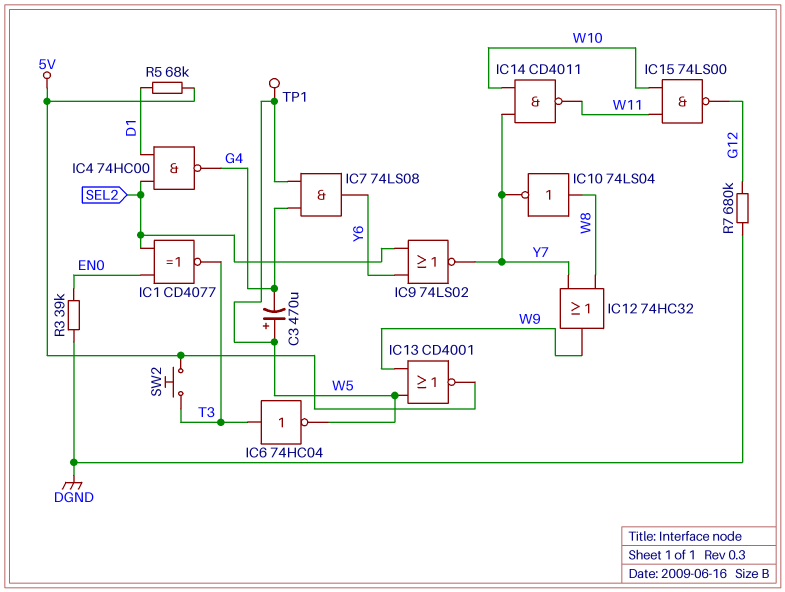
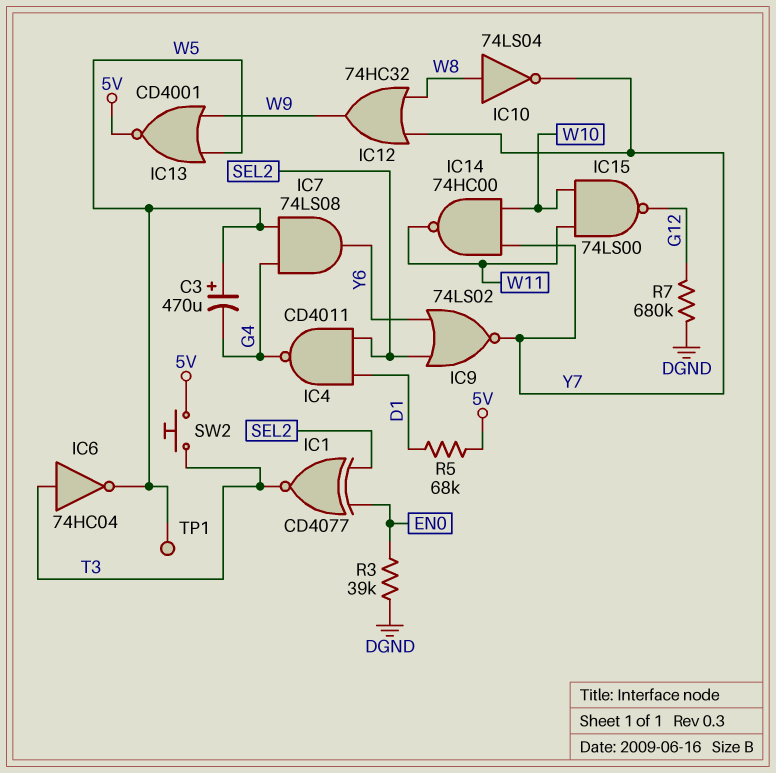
IC4: NAND 74HC00 (in D1, in SEL2, out G4) -> NAND CD4011 (in D1, in SEL2, out G4)
IC14: NAND CD4011 (in W10, in Y7, out W11) -> NAND 74HC00 (in W10, in Y7, out W11)

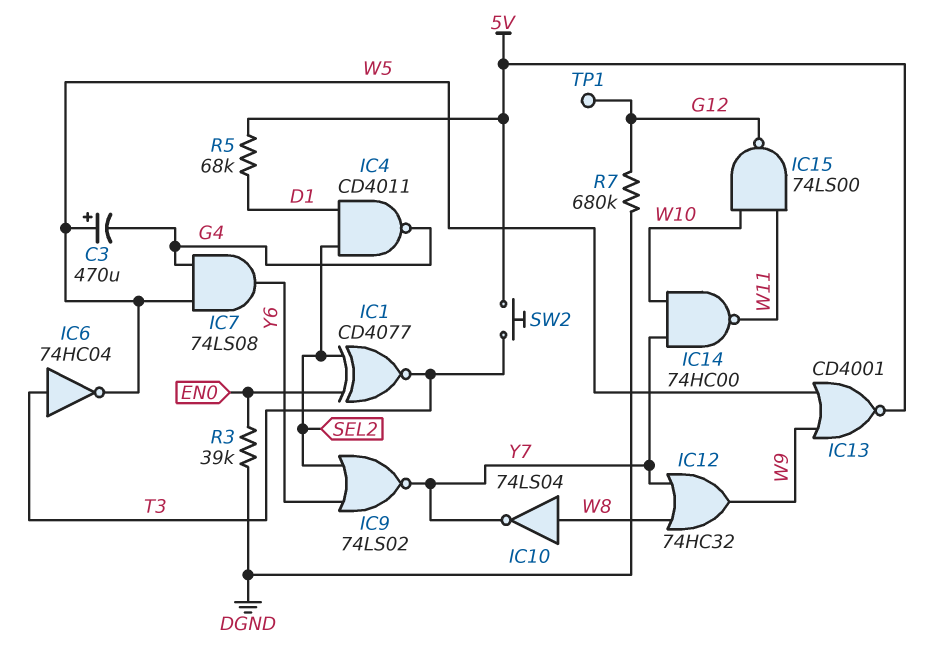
TP1: test point (W5) -> test point (G12)

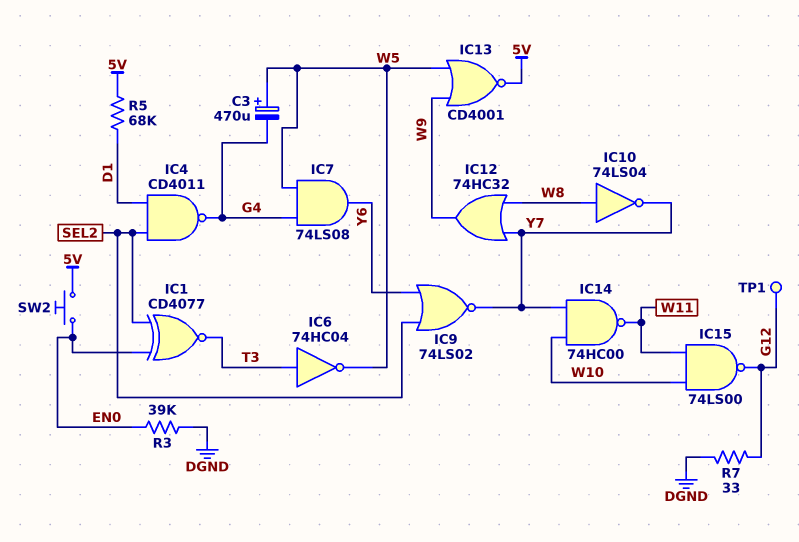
R7: 680k (DGND, G12) -> 33 (DGND, G12)
SW2: button (5V, T3) -> button (5V, EN0)

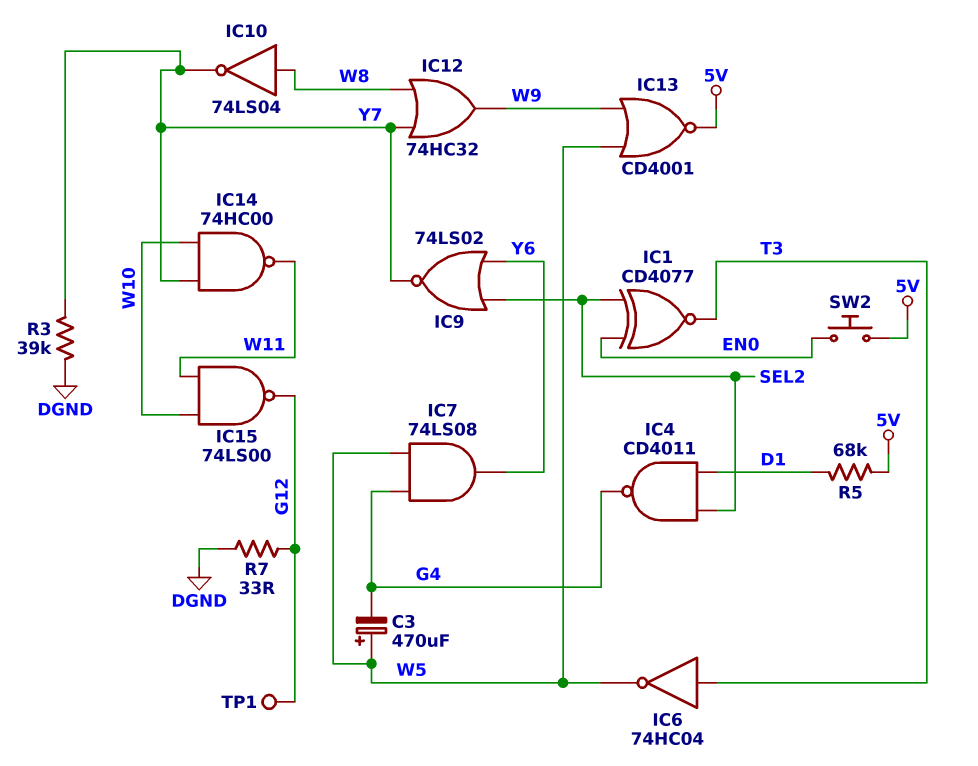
R3: 39k (DGND, EN0) -> 39k (DGND, Y7)

